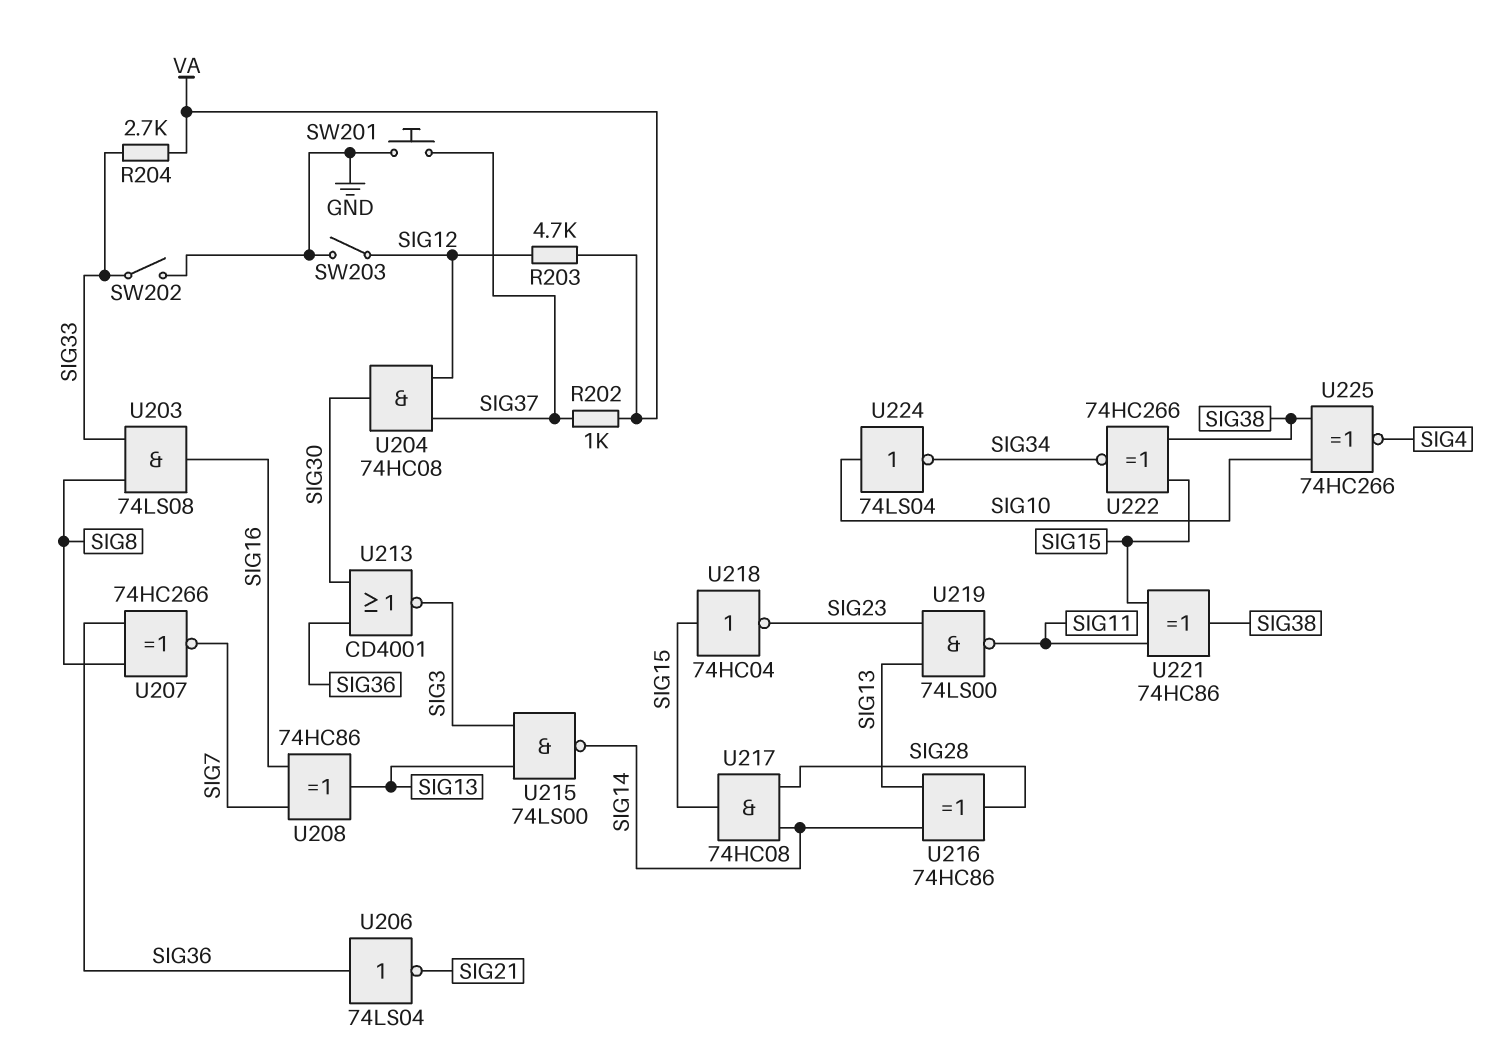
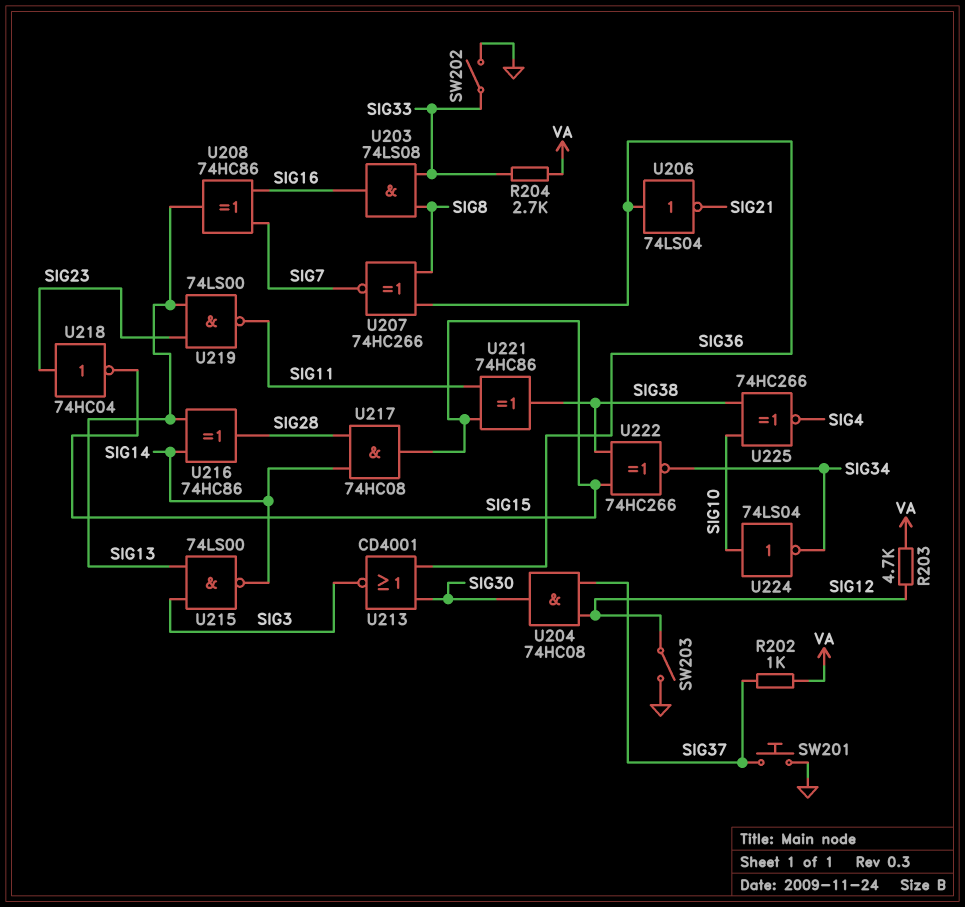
U218: NOT 74HC04 (in SIG15, out SIG23) -> NOT 74HC04 (in SIG23, out SIG15)

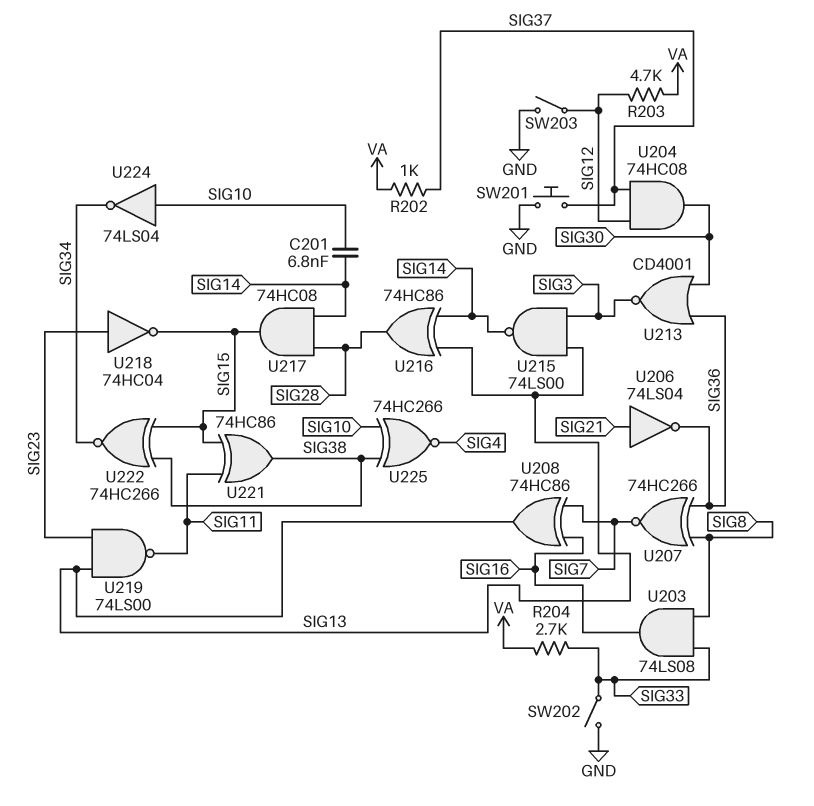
C201: none -> 6.8nF (SIG10, SIG14)
U206: NOT 74LS04 (in SIG36, out SIG21) -> NOT 74LS04 (in SIG21, out SIG36)

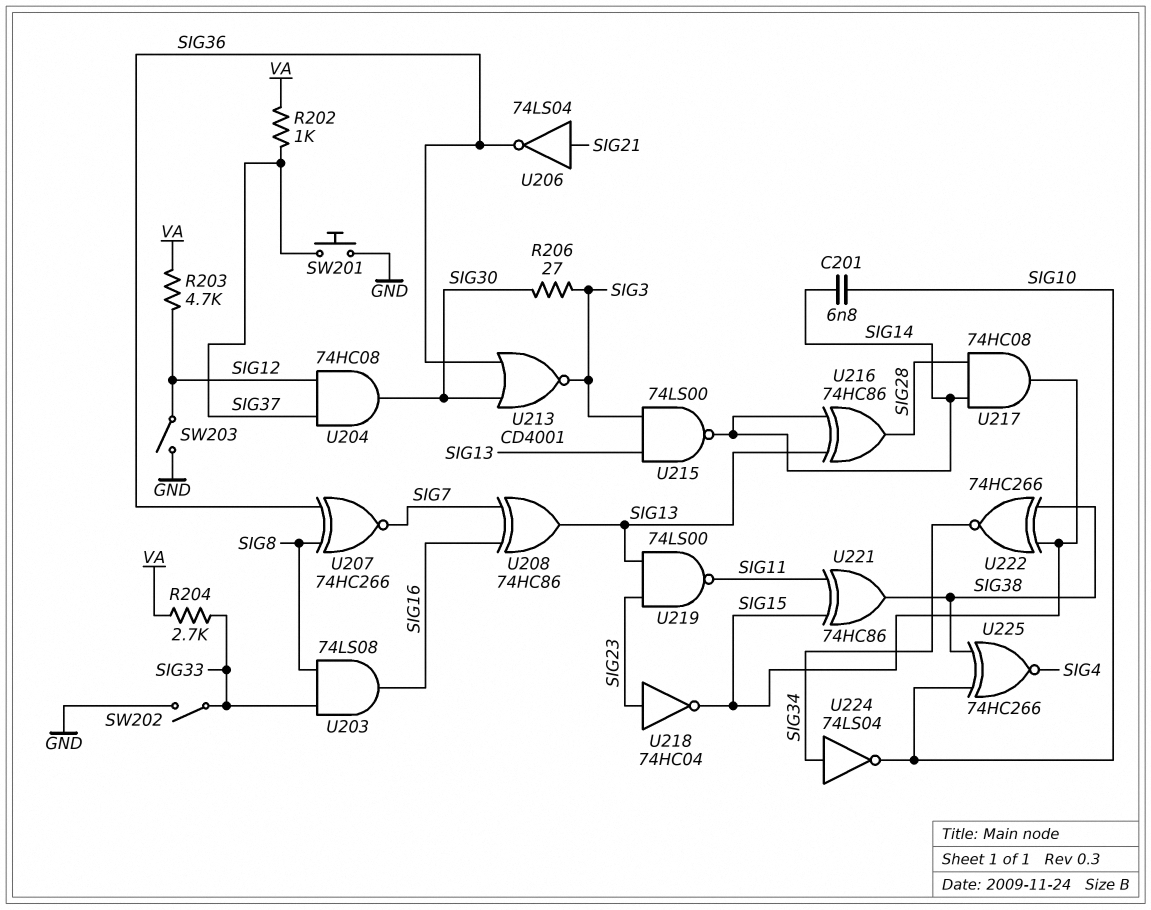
R206: none -> 27 (SIG3, SIG30)
U224: NOT 74LS04 (in SIG10, out SIG34) -> NOT 74LS04 (in SIG34, out SIG10)

